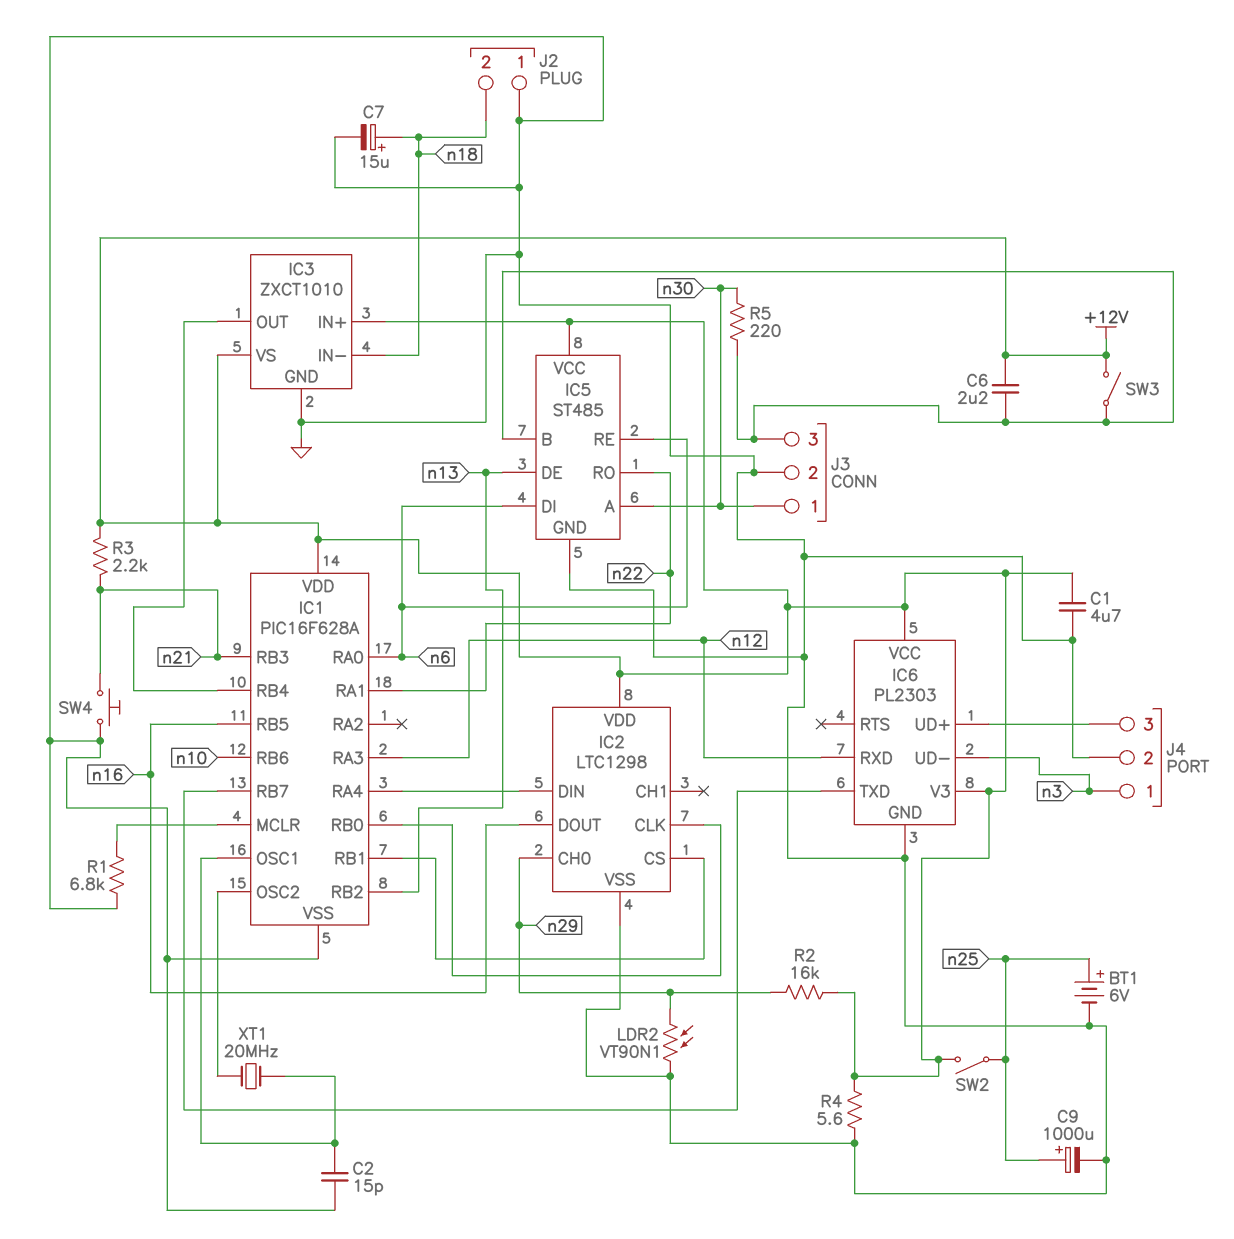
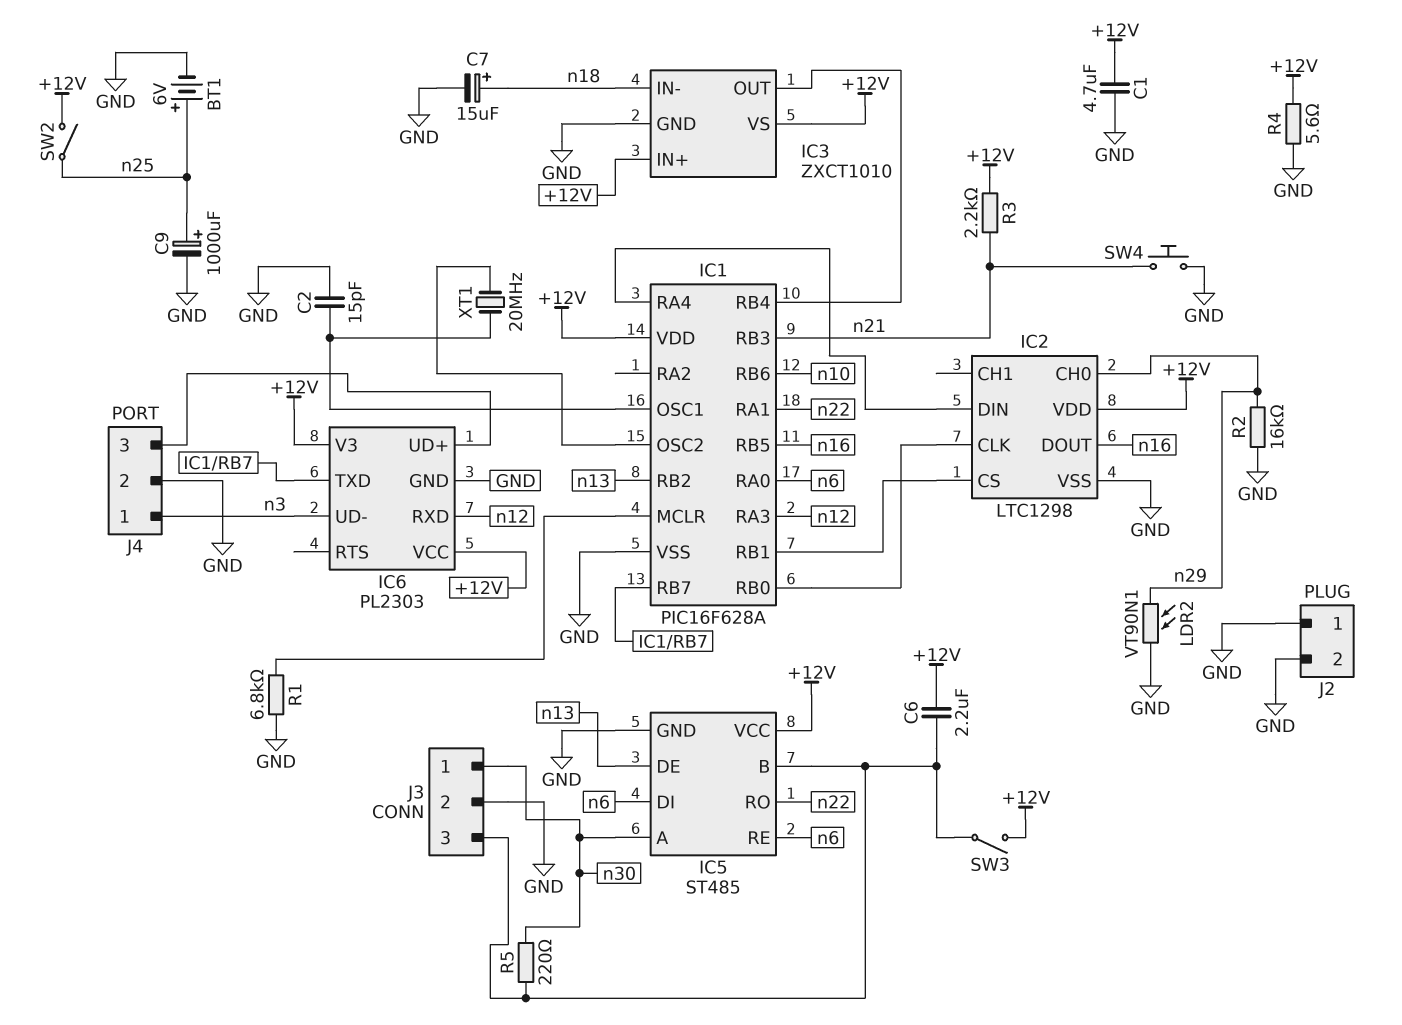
J2 pin 2: n18 -> GND
R2: 16k (+12V, n29) -> 16k (GND, n29)

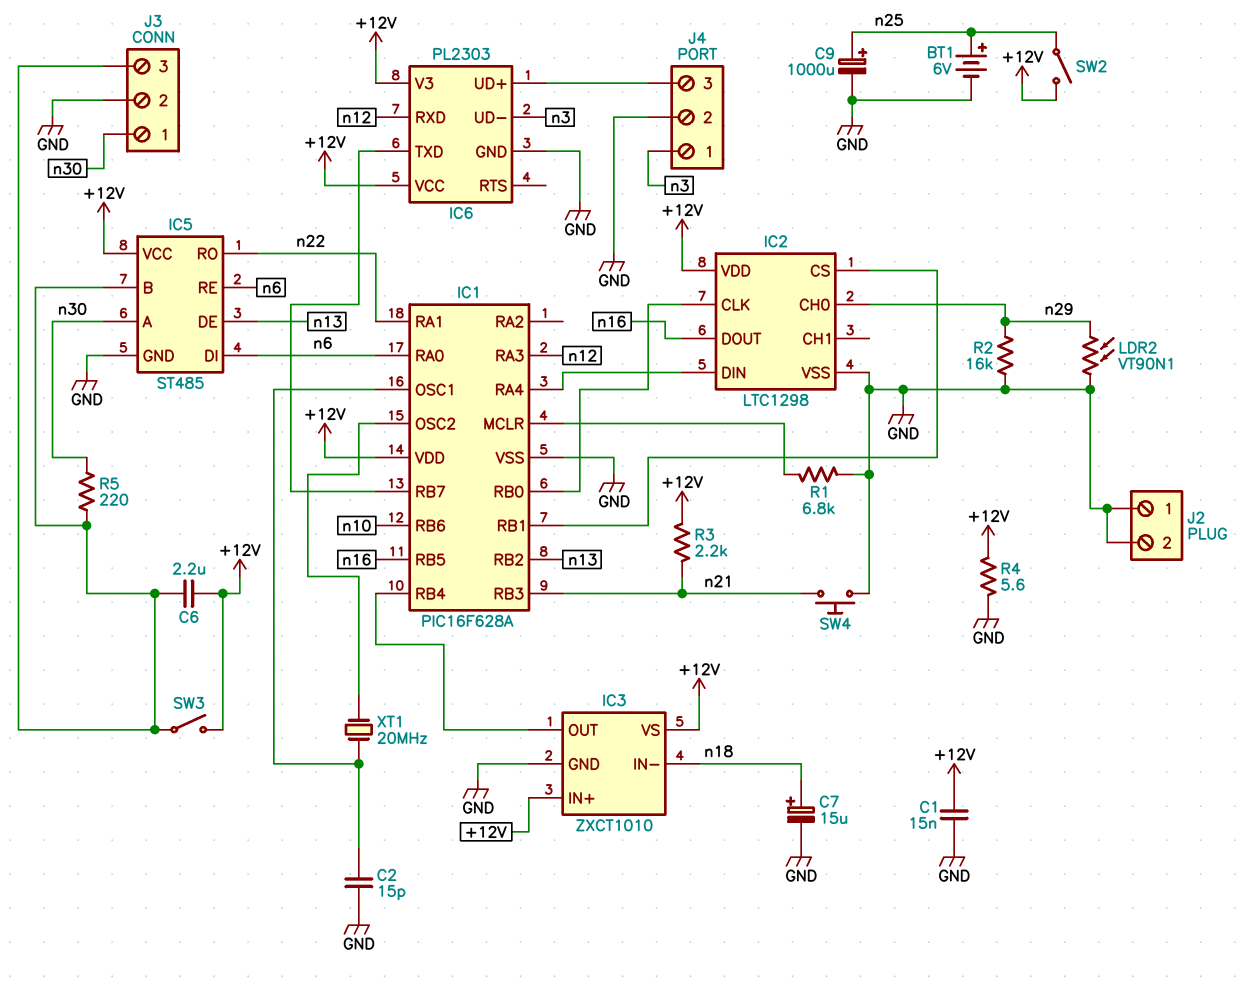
C1: 4.7uF (+12V, GND) -> 15nF (+12V, GND)

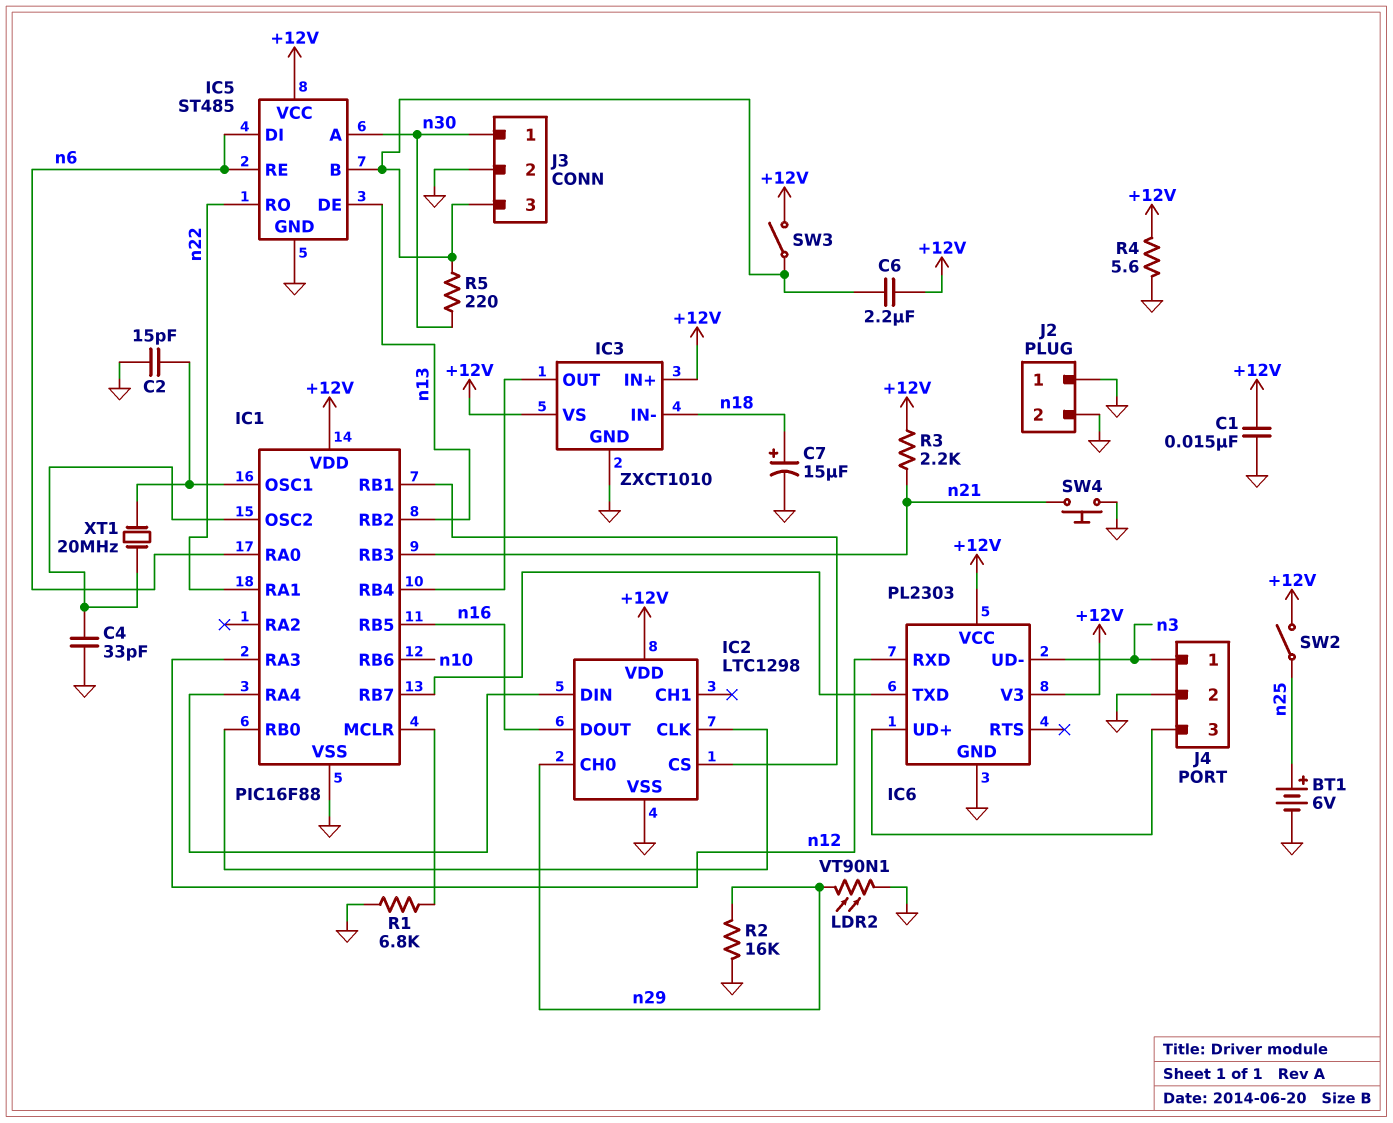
C4: none -> 33pF (GND, IC1/OSC2)
C9: 1000uF (plus n25, minus GND) -> none
IC1: PIC16F628A -> PIC16F88

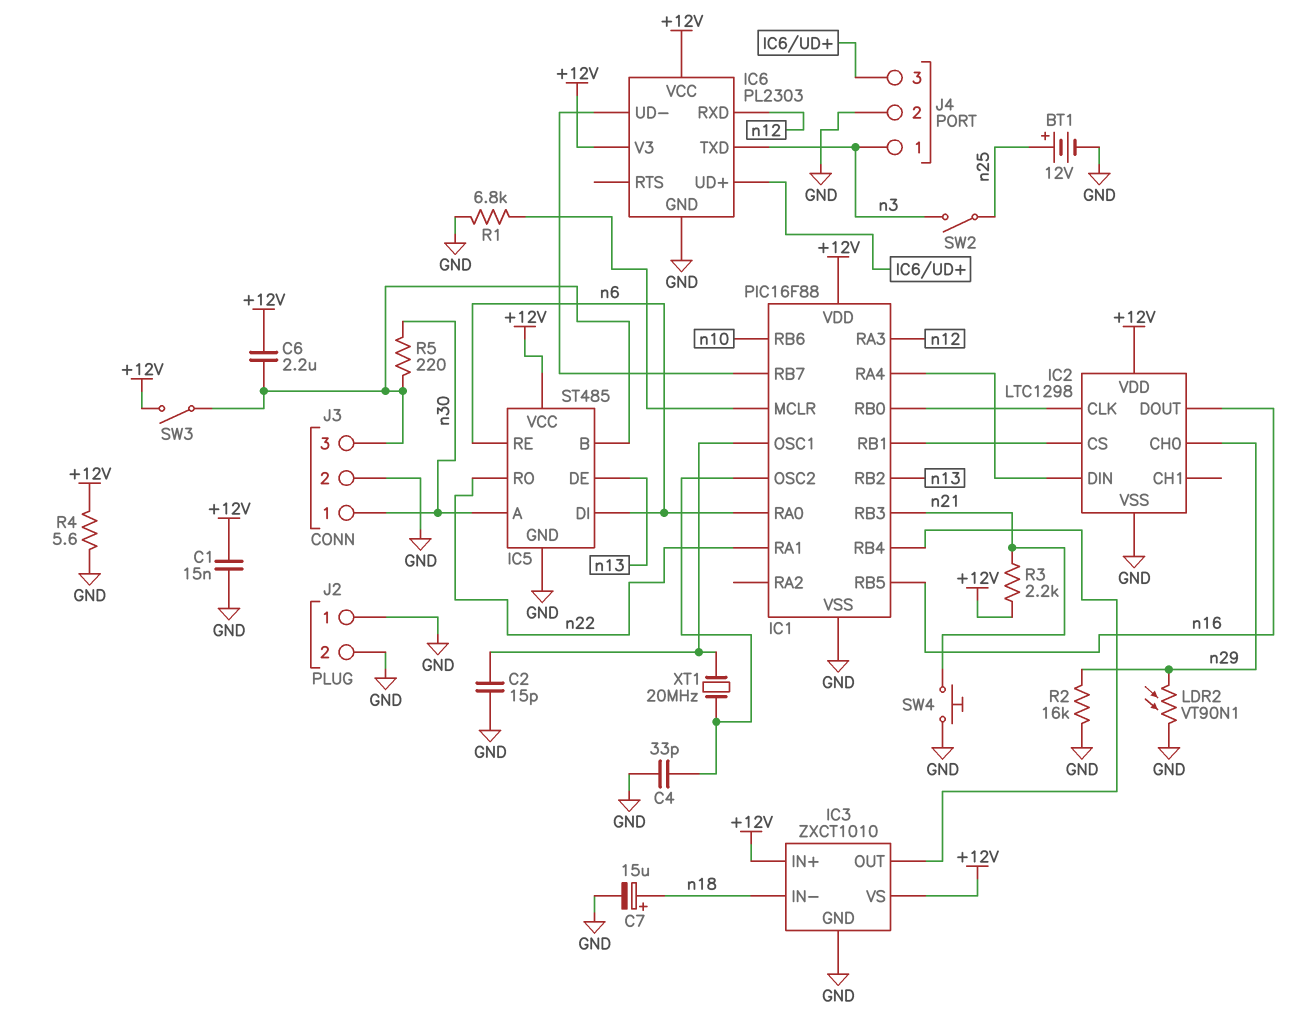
BT1: 6V (plus n25, minus GND) -> 12V (plus n25, minus GND)
IC6 pin TXD: IC1/RB7 -> n3
IC6 pin UD-: n3 -> IC1/RB7
SW2: switch (+12V, n25) -> switch (n3, n25)

